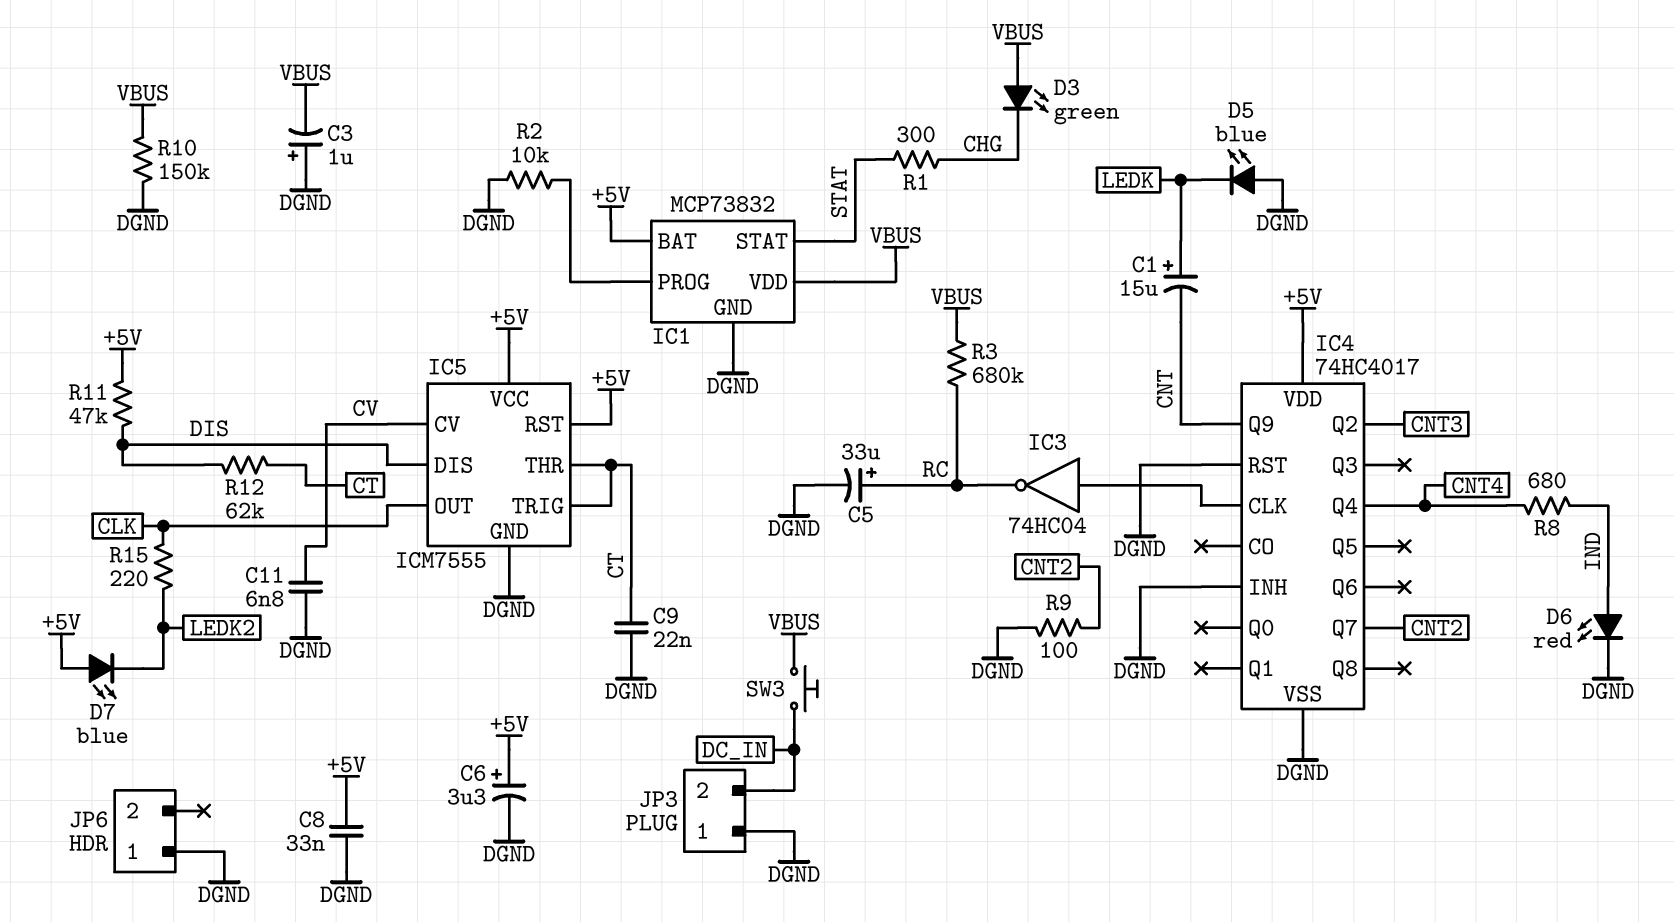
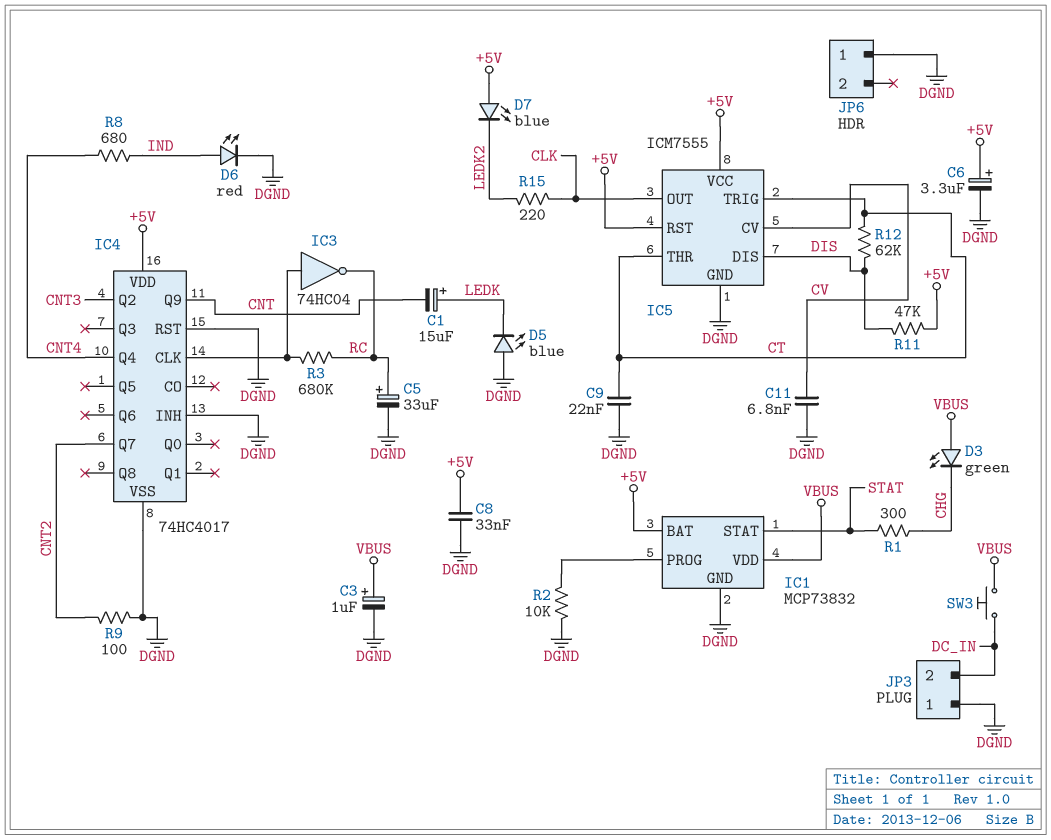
C3: 1uF (plus DGND, minus VBUS) -> 1uF (plus VBUS, minus DGND)
R3: 680k (RC, VBUS) -> 680k (IC4/CLK, RC)
R10: 150k (DGND, VBUS) -> none

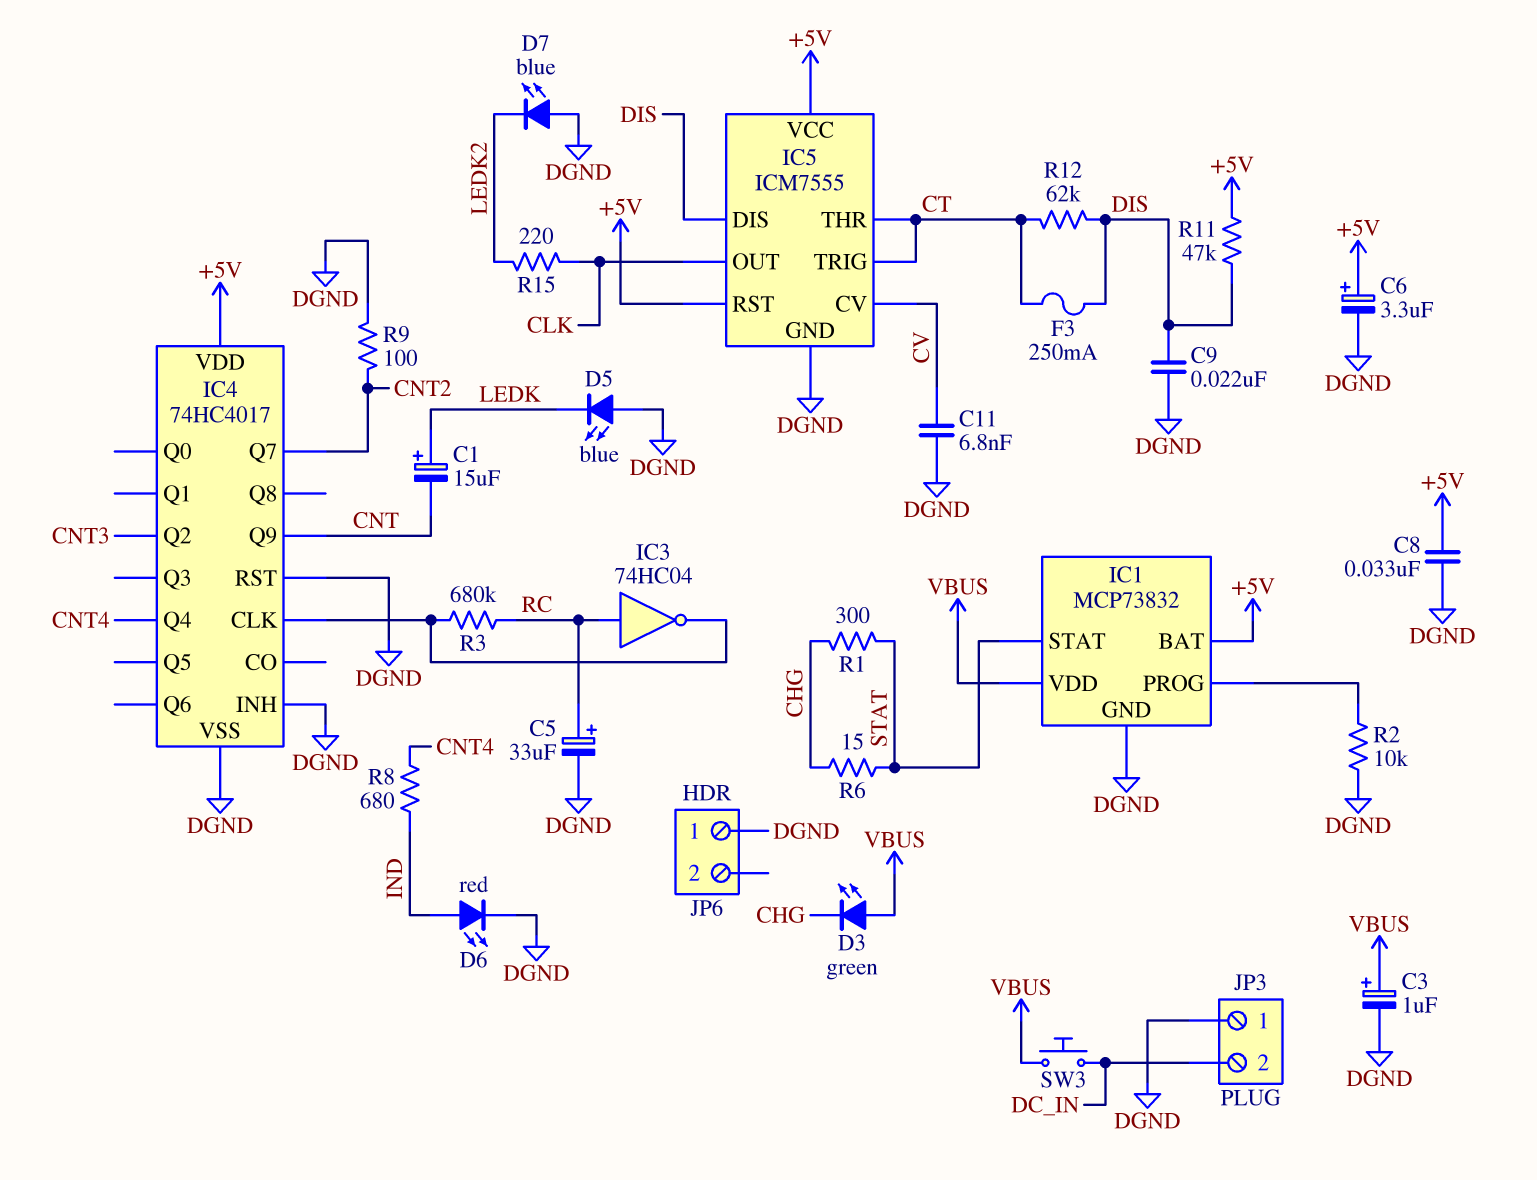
C9: 22nF (CT, DGND) -> 22nF (DGND, DIS)
D7: LED blue (A +5V, K LEDK2) -> LED blue (A DGND, K LEDK2)
F3: none -> 250mA (CT, DIS)
IC3: NOT 74HC04 (in IC4/CLK, out RC) -> NOT 74HC04 (in RC, out IC4/CLK)
R6: none -> 15 (CHG, STAT)

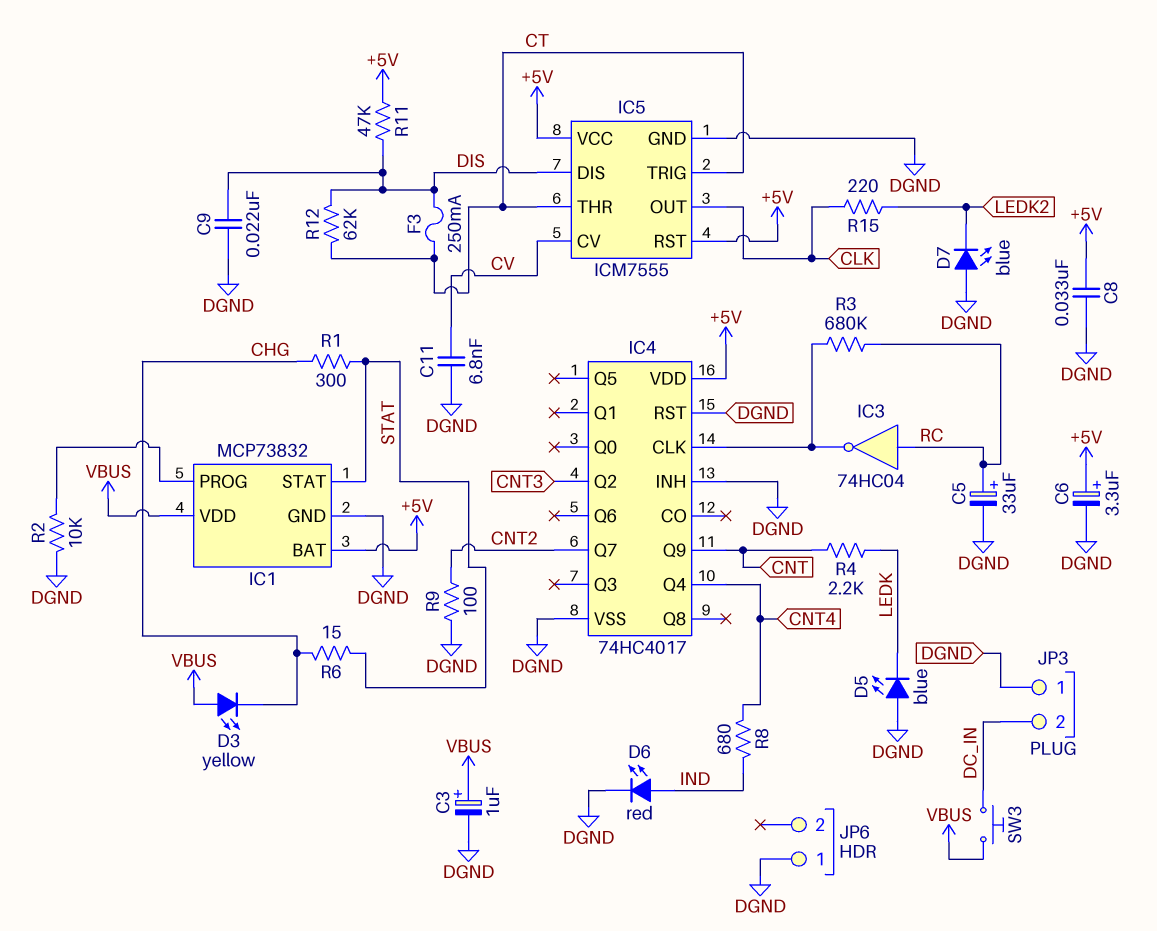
C1: 15uF (plus LEDK, minus CNT) -> none
D3: LED green (A VBUS, K CHG) -> LED yellow (A VBUS, K CHG)
R4: none -> 2.2k (CNT, LEDK)

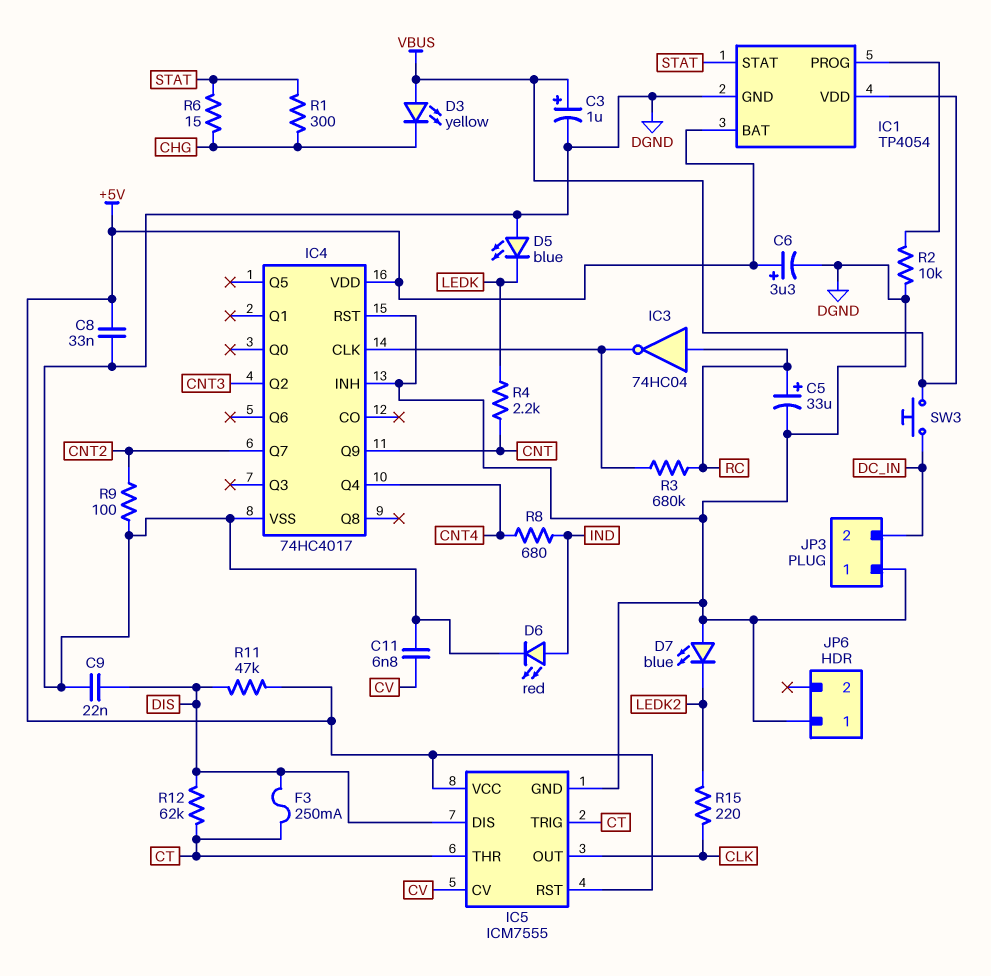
IC1: MCP73832 -> TP4054

